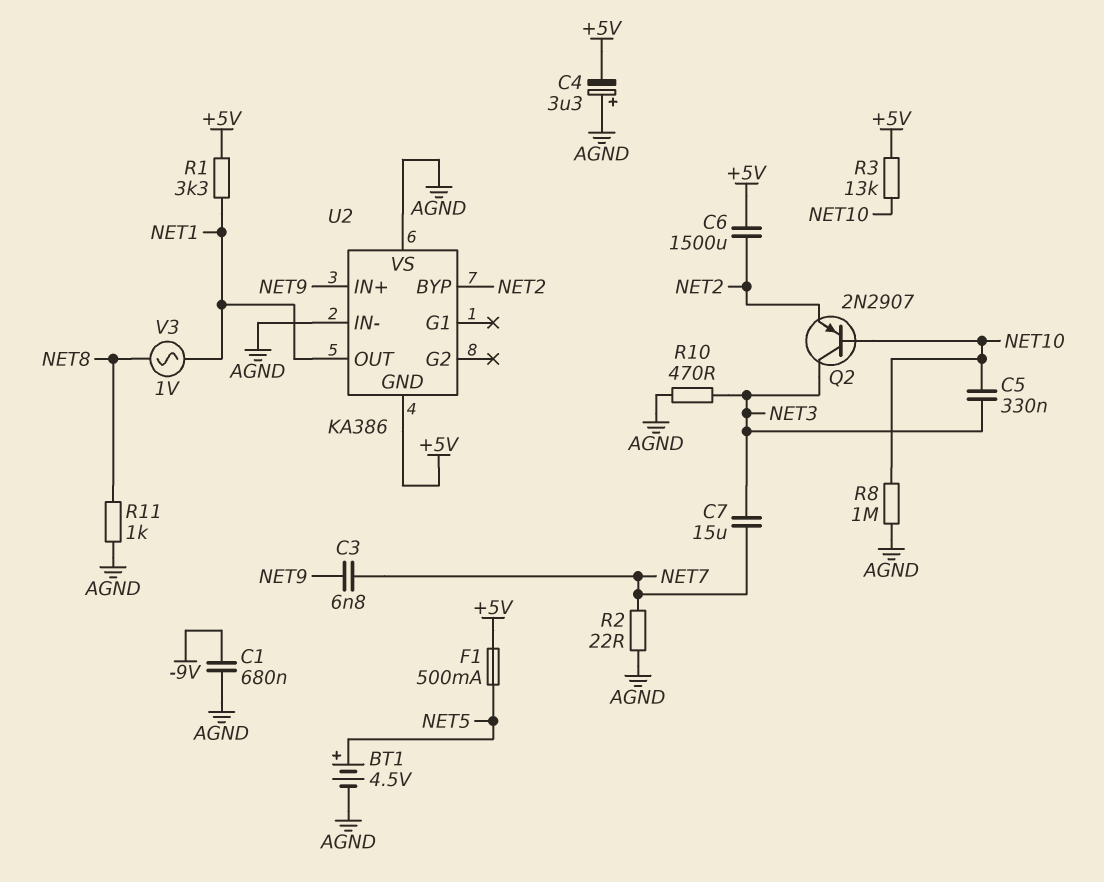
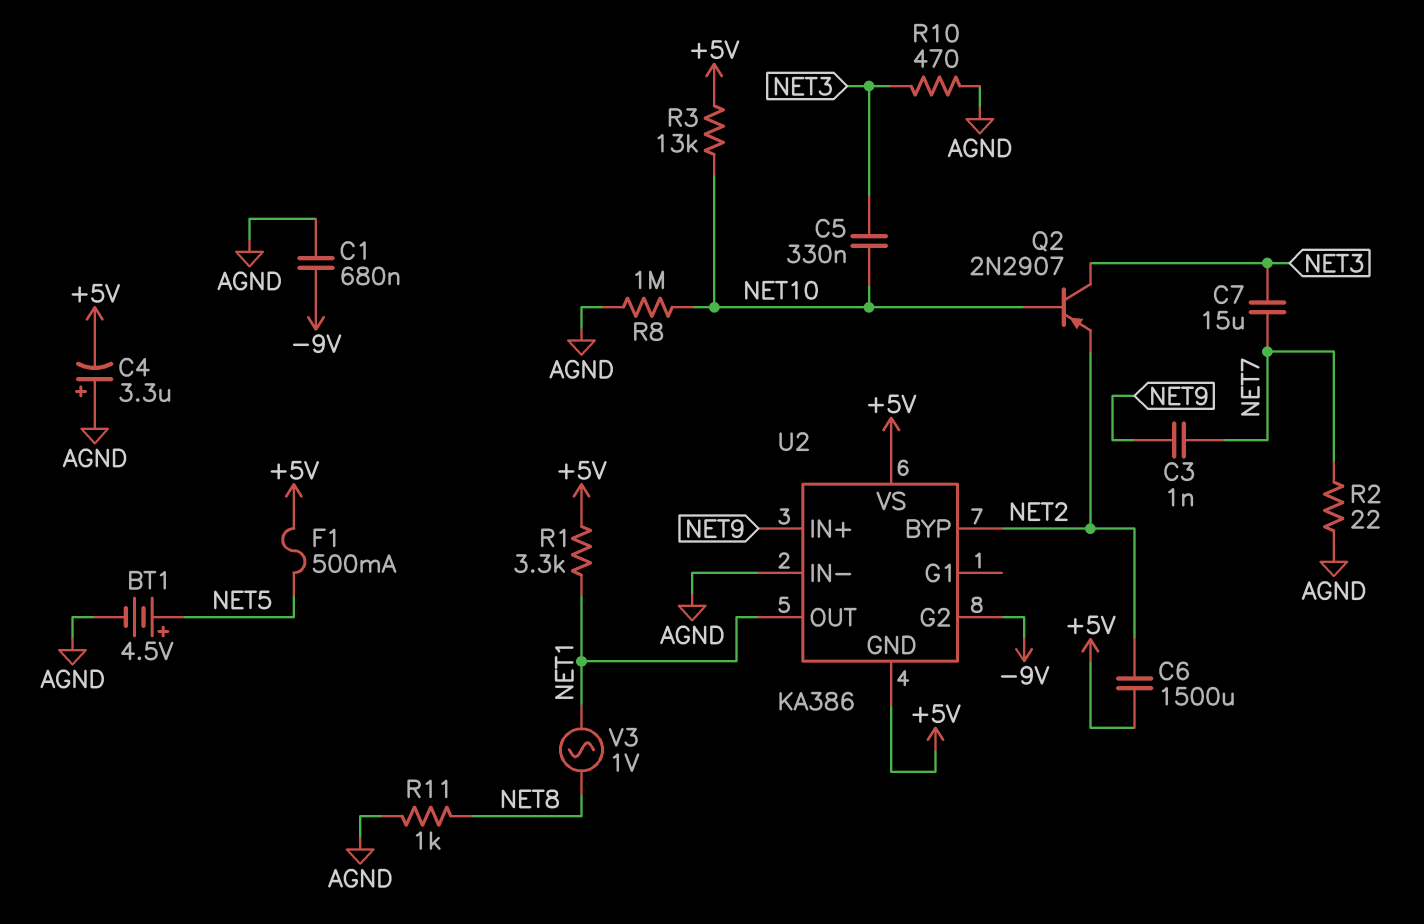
C3: 6.8nF (NET7, NET9) -> 1nF (NET7, NET9)
U2 pin G2: none -> -9V
U2 pin VS: AGND -> +5V

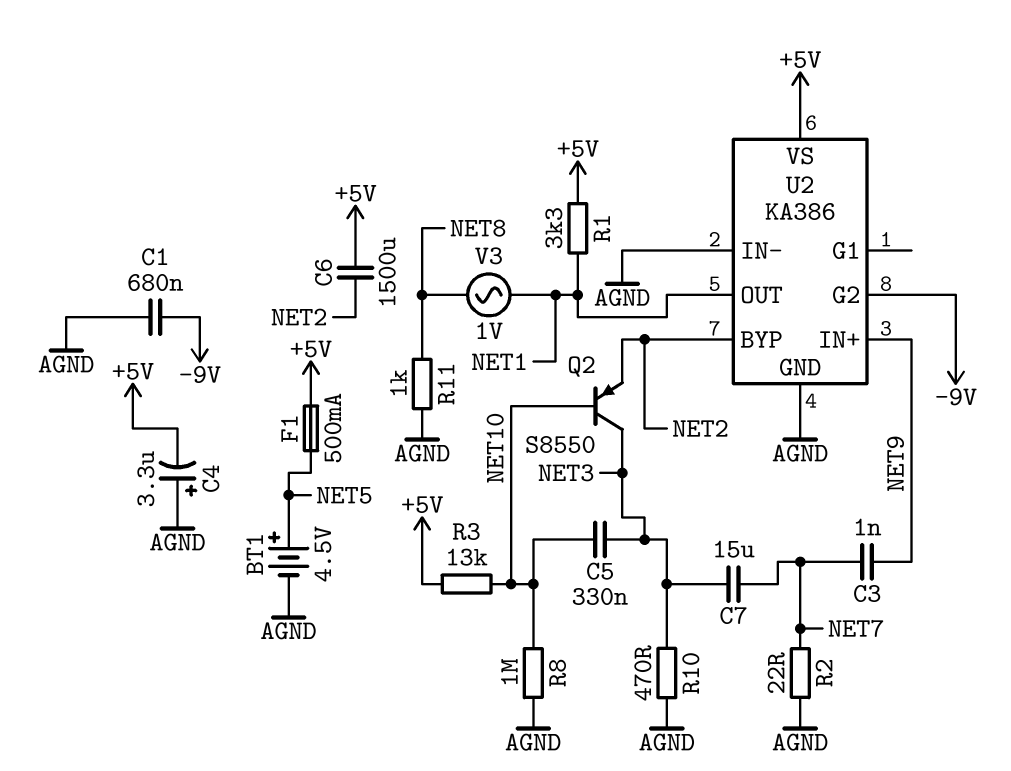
Q2: PNP 2N2907 (B NET10, C NET3, E NET2) -> PNP S8550 (B NET10, C NET3, E NET2)
U2 pin GND: +5V -> AGND

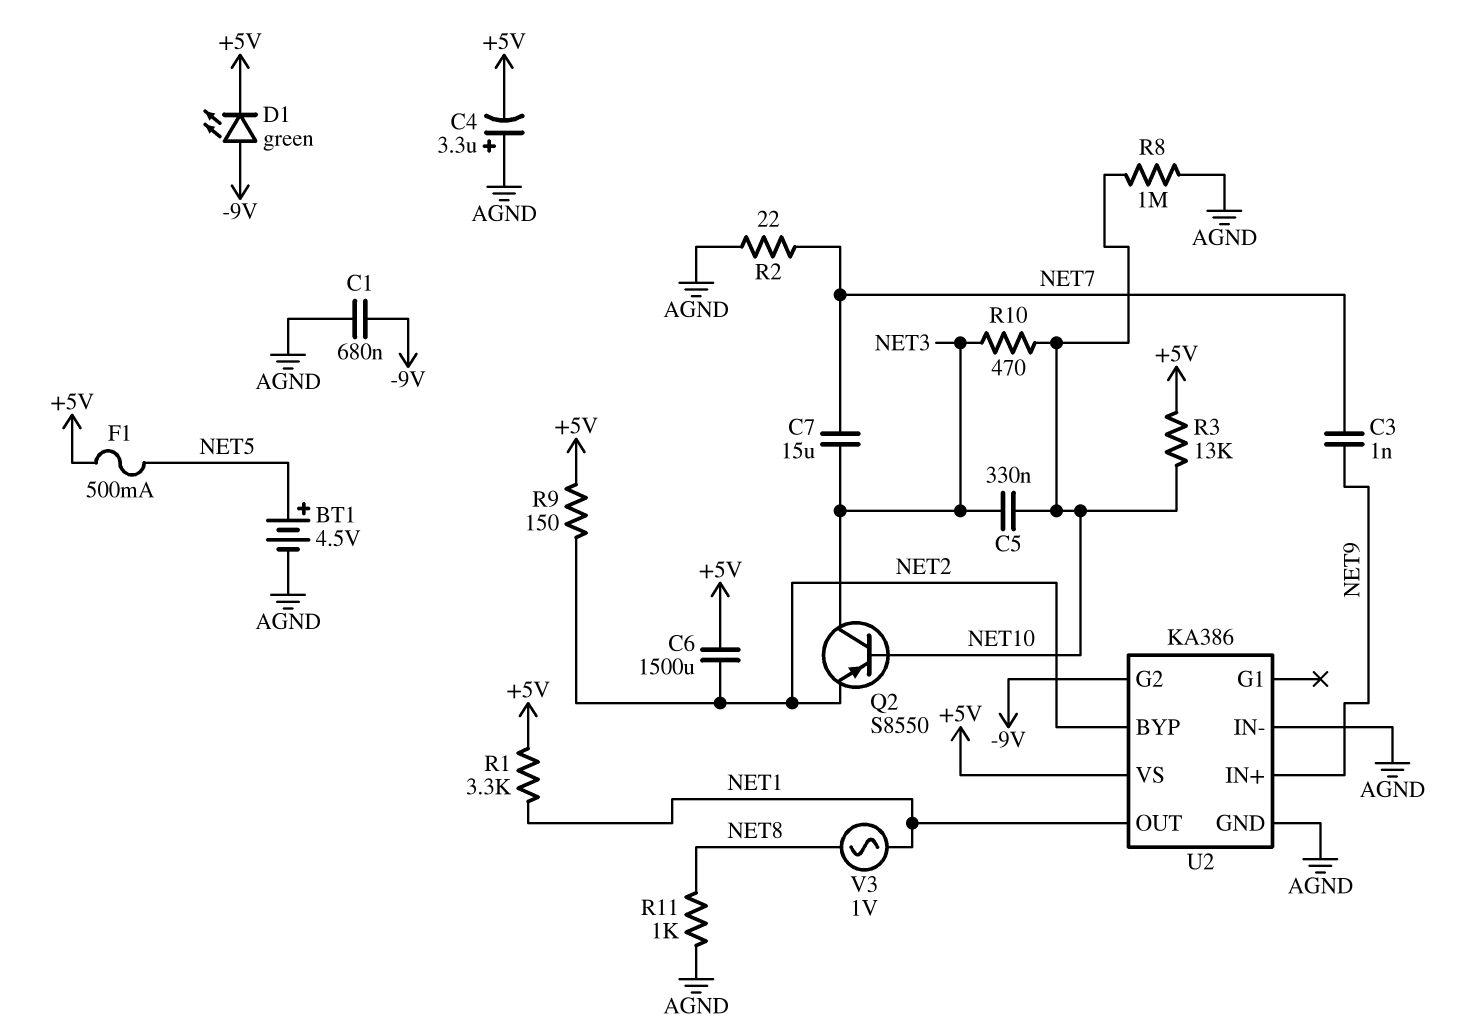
D1: none -> LED green (A -9V, K +5V)
R9: none -> 150 (+5V, NET2)
R10: 470 (AGND, NET3) -> 470 (NET3, NET10)

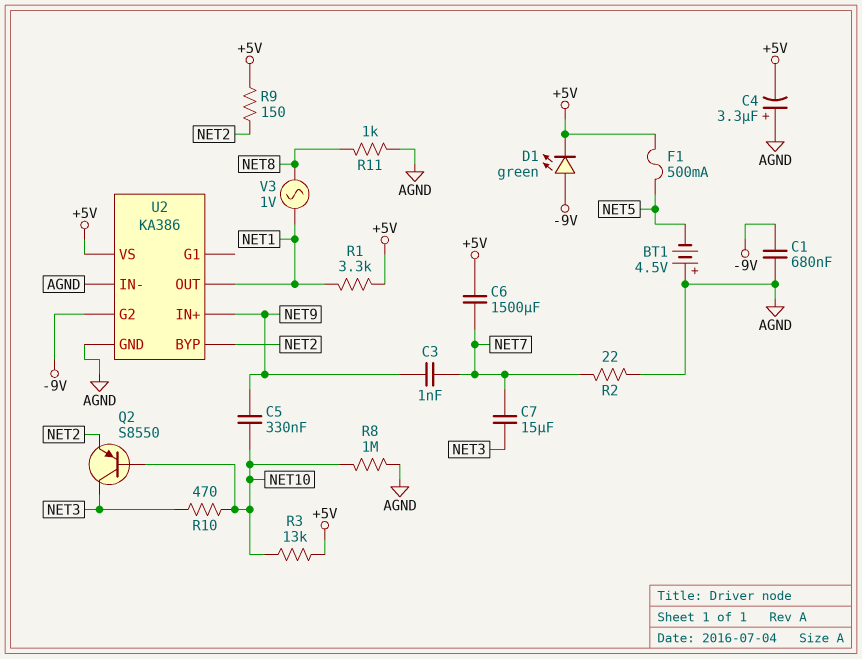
BT1: 4.5V (plus NET5, minus AGND) -> 4.5V (plus AGND, minus NET5)
C5: 330nF (NET3, NET10) -> 330nF (NET9, NET10)
C6: 1500uF (+5V, NET2) -> 1500uF (+5V, NET7)

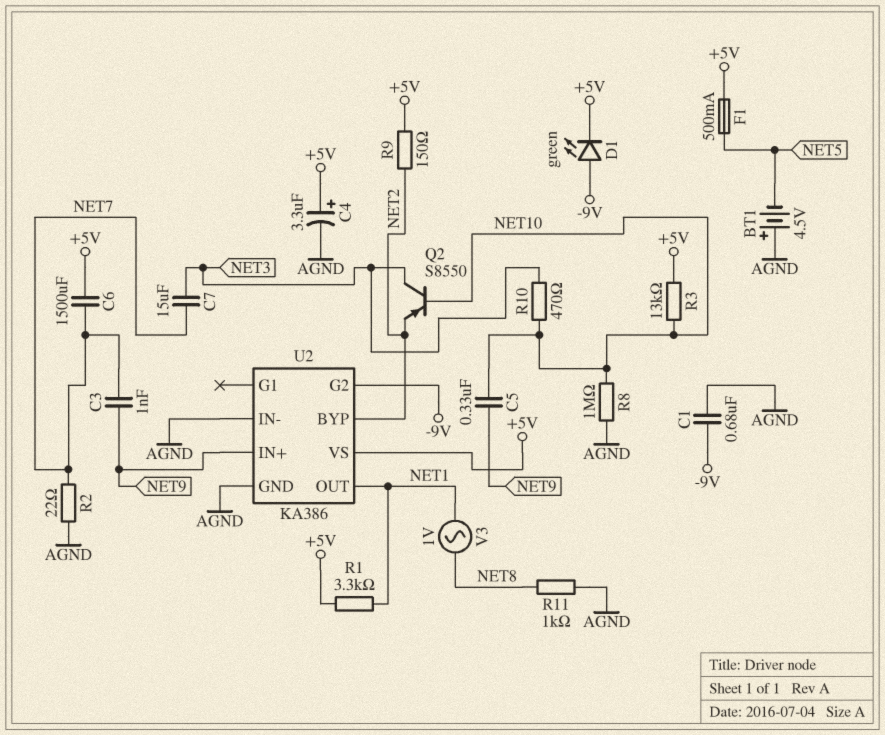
C4: 3.3uF (plus AGND, minus +5V) -> 3.3uF (plus +5V, minus AGND)

